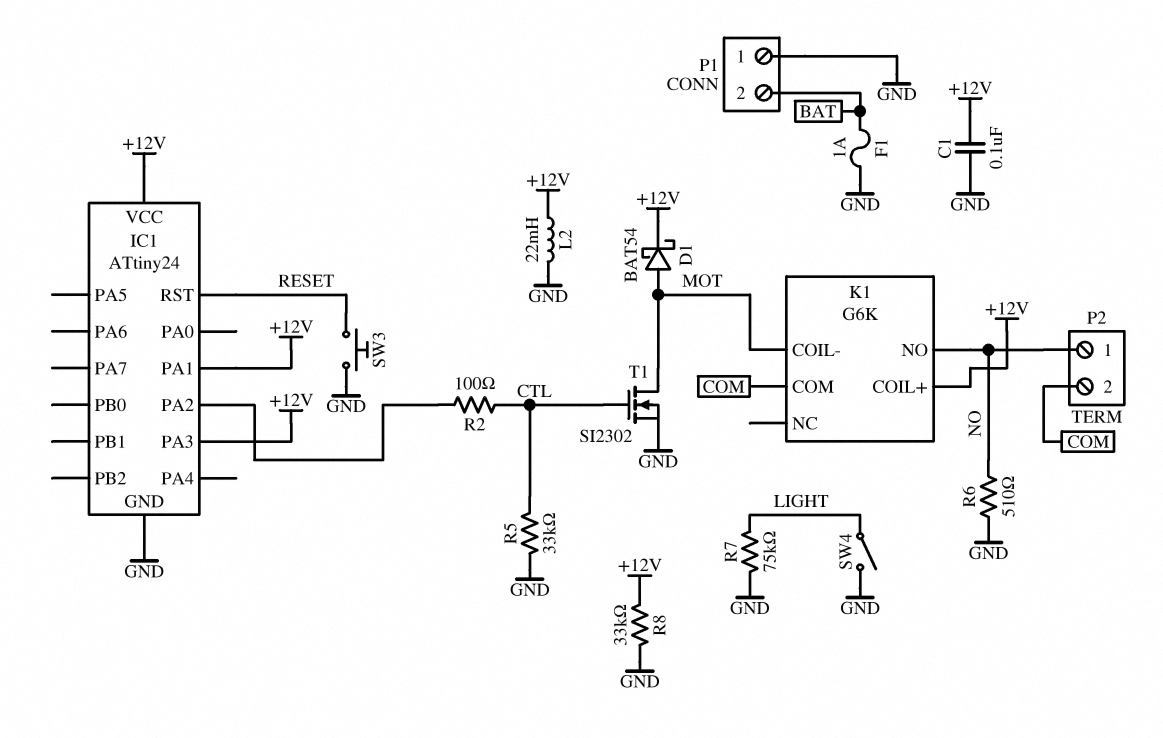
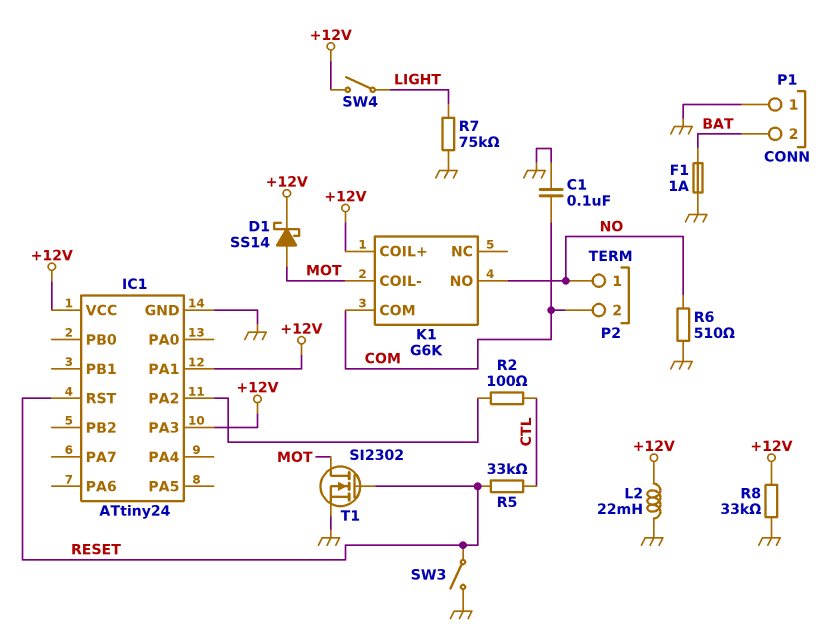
C1: 100nF (+12V, GND) -> 100nF (COM, GND)
D1: schottky BAT54 (A MOT, K +12V) -> schottky SS14 (A MOT, K +12V)
R5: 33k (CTL, GND) -> 33k (CTL, RESET)
SW3: button (GND, RESET) -> switch (GND, RESET)
SW4: switch (GND, LIGHT) -> switch (+12V, LIGHT)
T1: NMOS SI2302 (G CTL, D MOT, S GND) -> NMOS SI2302 (G RESET, D MOT, S GND)

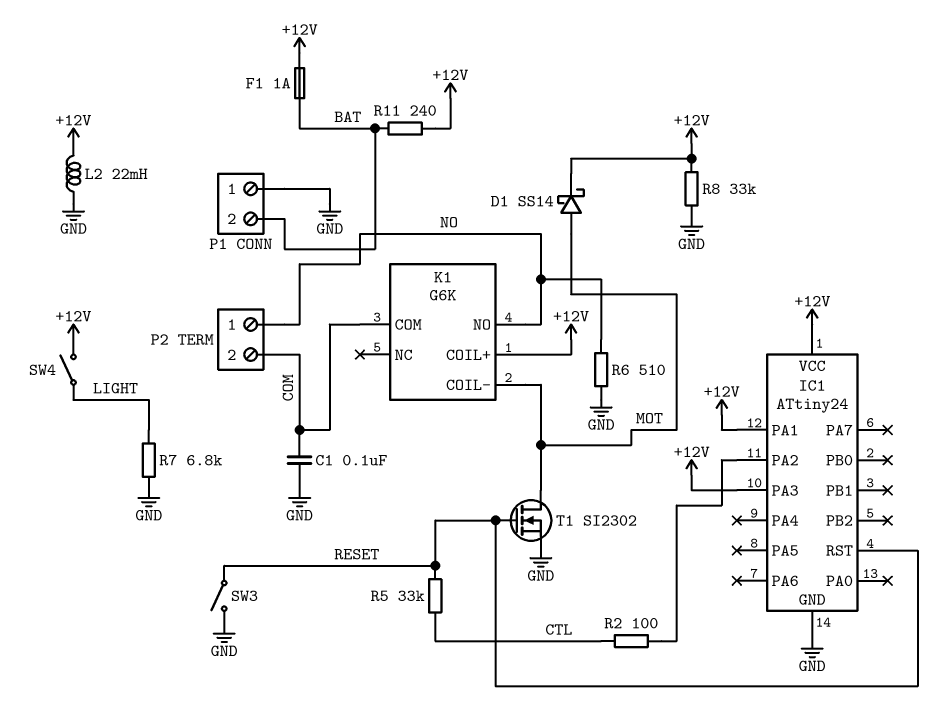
F1: 1A (BAT, GND) -> 1A (+12V, BAT)
R7: 75k (GND, LIGHT) -> 6.8k (GND, LIGHT)
R11: none -> 240 (+12V, BAT)

